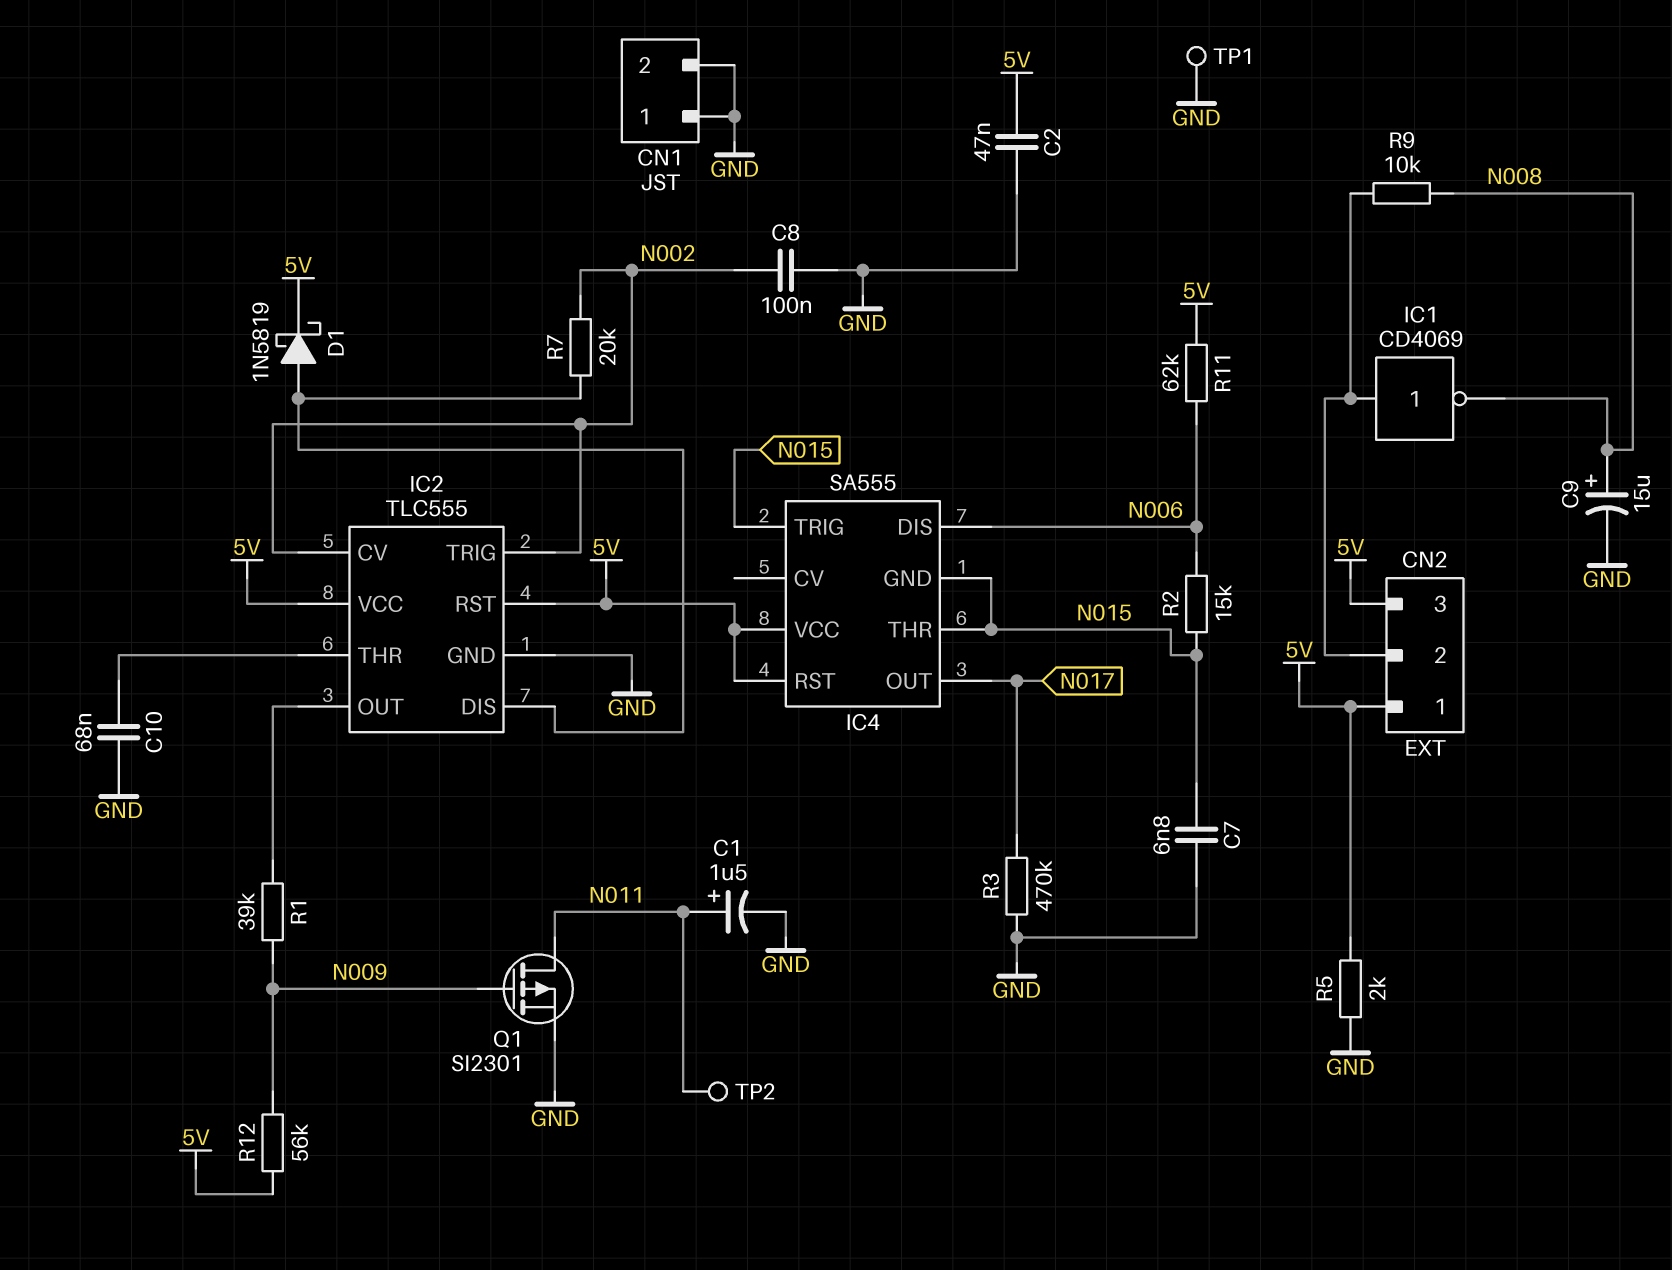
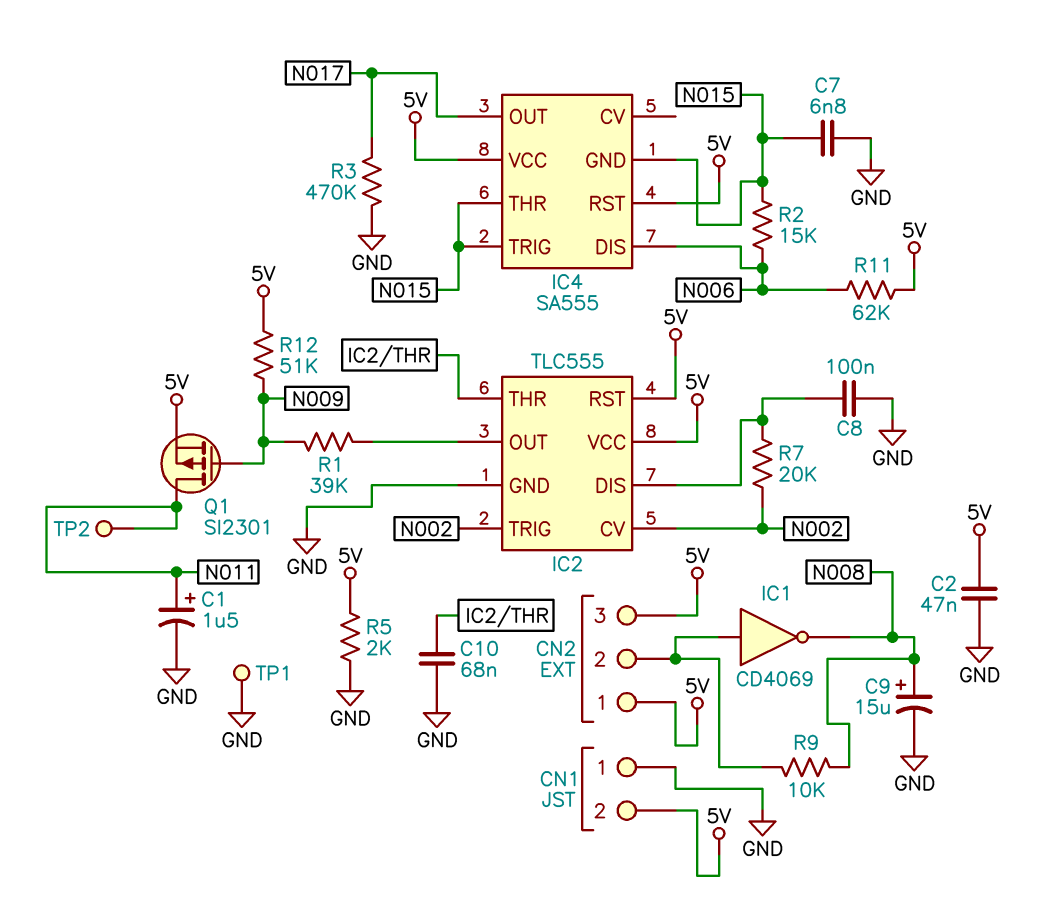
C8: 100nF (GND, N002) -> 100nF (GND, IC2/DIS)
CN1 pin 2: GND -> 5V
D1: schottky 1N5819 (A IC2/DIS, K 5V) -> none
Q1: PMOS SI2301 (G N009, D N011, S GND) -> PMOS SI2301 (G N009, D N011, S 5V)
R12: 56k (5V, N009) -> 51k (5V, N009)

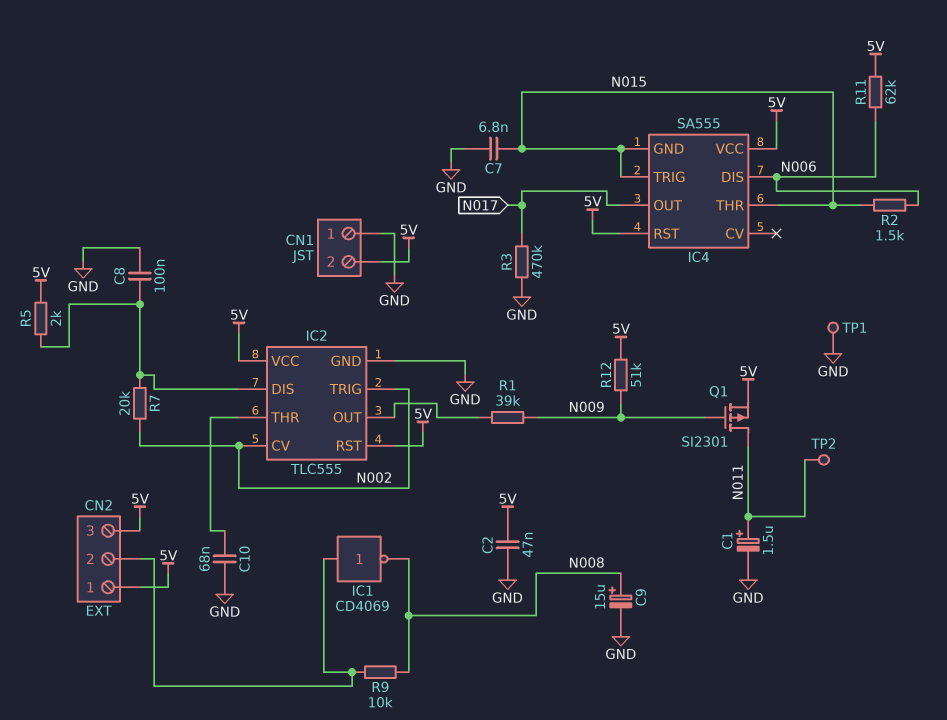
R2: 15k (N006, N015) -> 1.5k (N006, N015)
R5: 2k (5V, GND) -> 2k (5V, IC2/DIS)

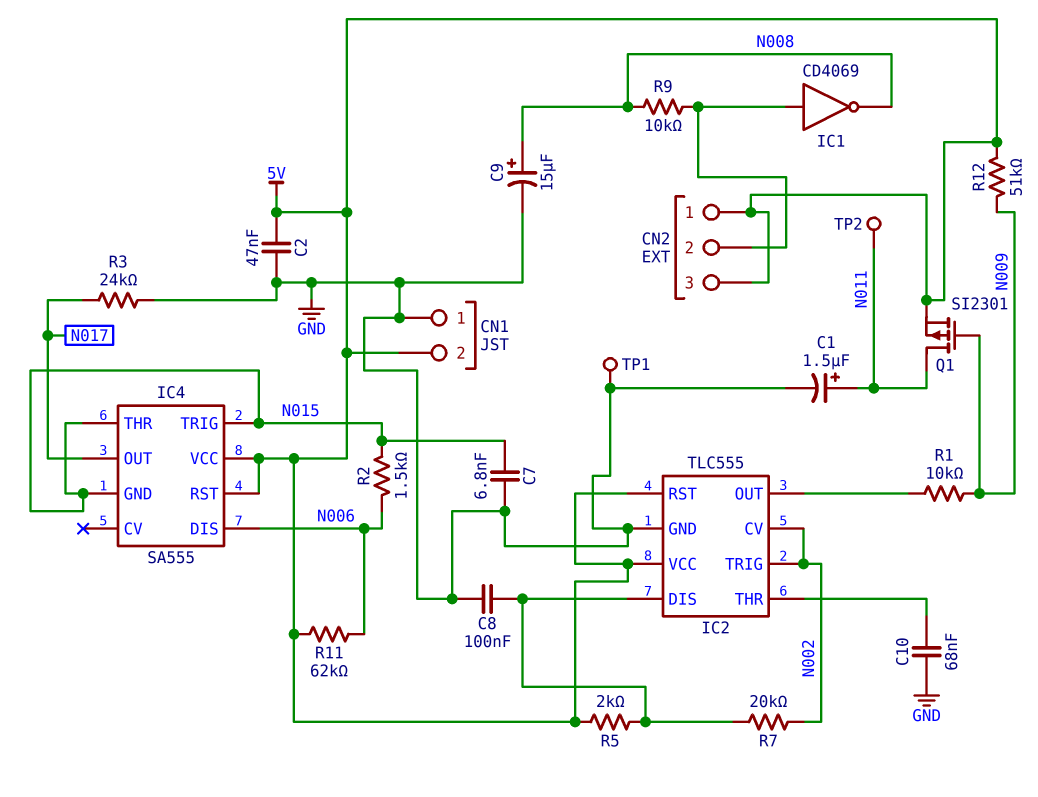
R1: 39k (IC2/OUT, N009) -> 10k (IC2/OUT, N009)
R3: 470k (GND, N017) -> 24k (GND, N017)

